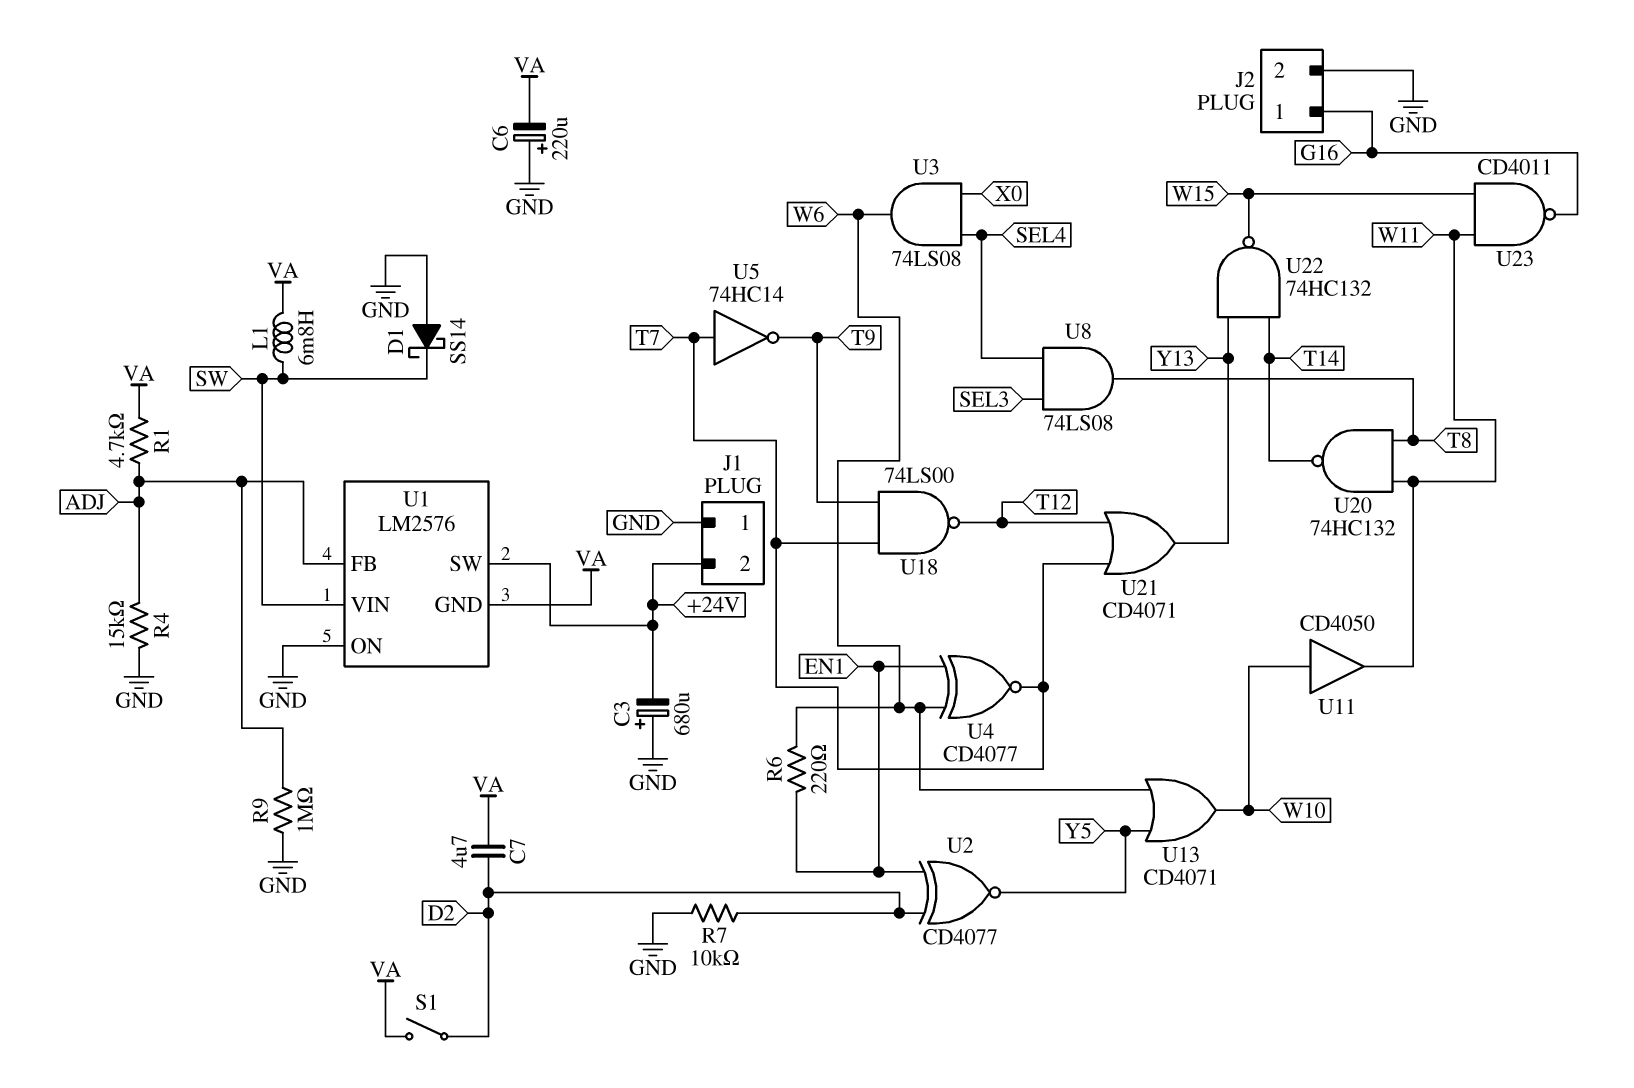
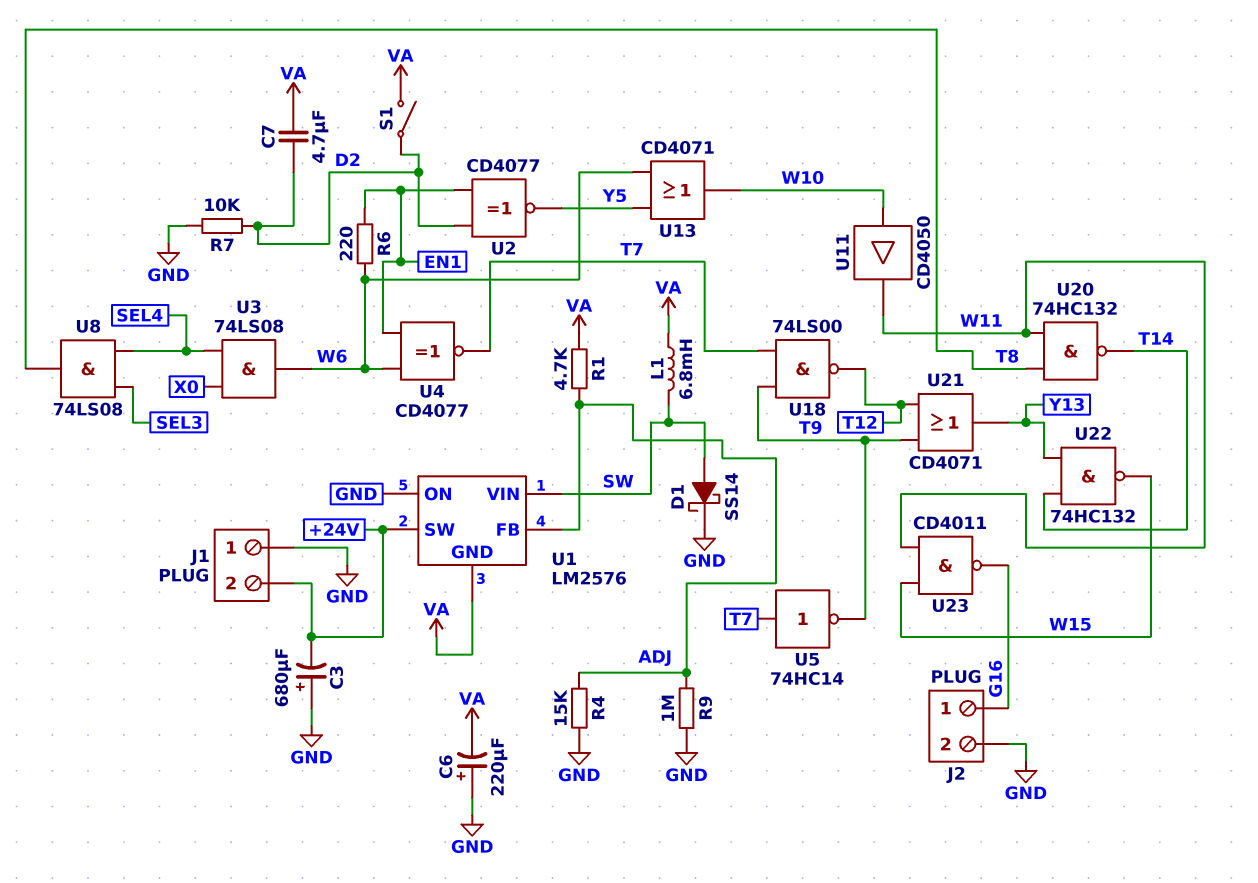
D1: schottky SS14 (A GND, K SW) -> schottky SS14 (A SW, K GND)
U21: OR CD4071 (in T7, in T12, out Y13) -> OR CD4071 (in T9, in T12, out Y13)

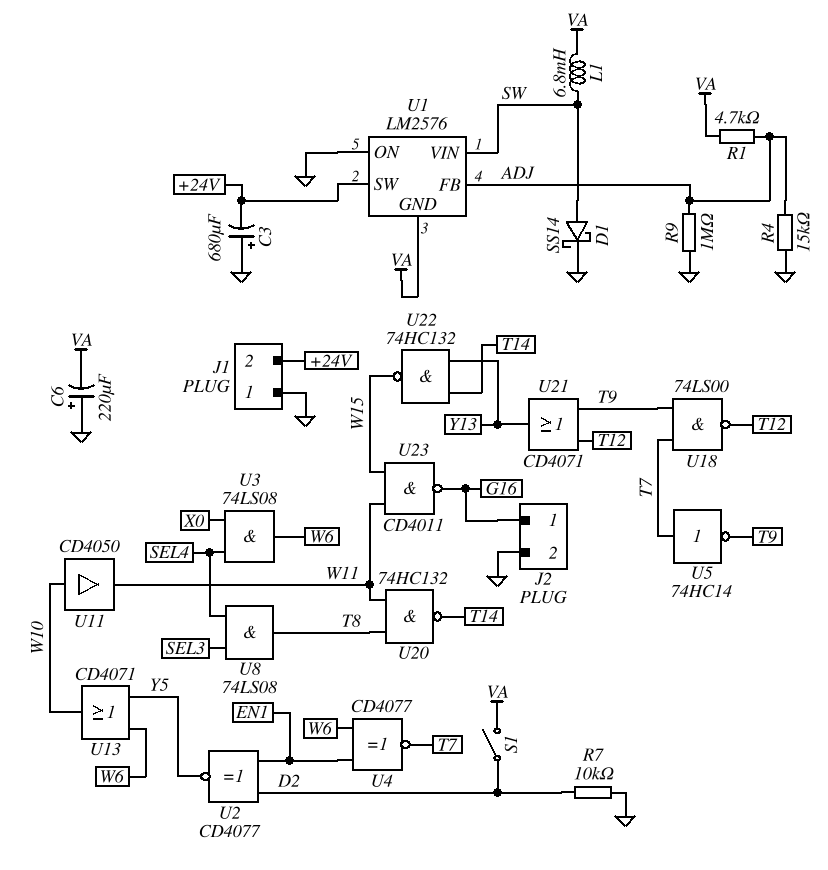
C7: 4.7uF (D2, VA) -> none
R6: 220 (EN1, W6) -> none

